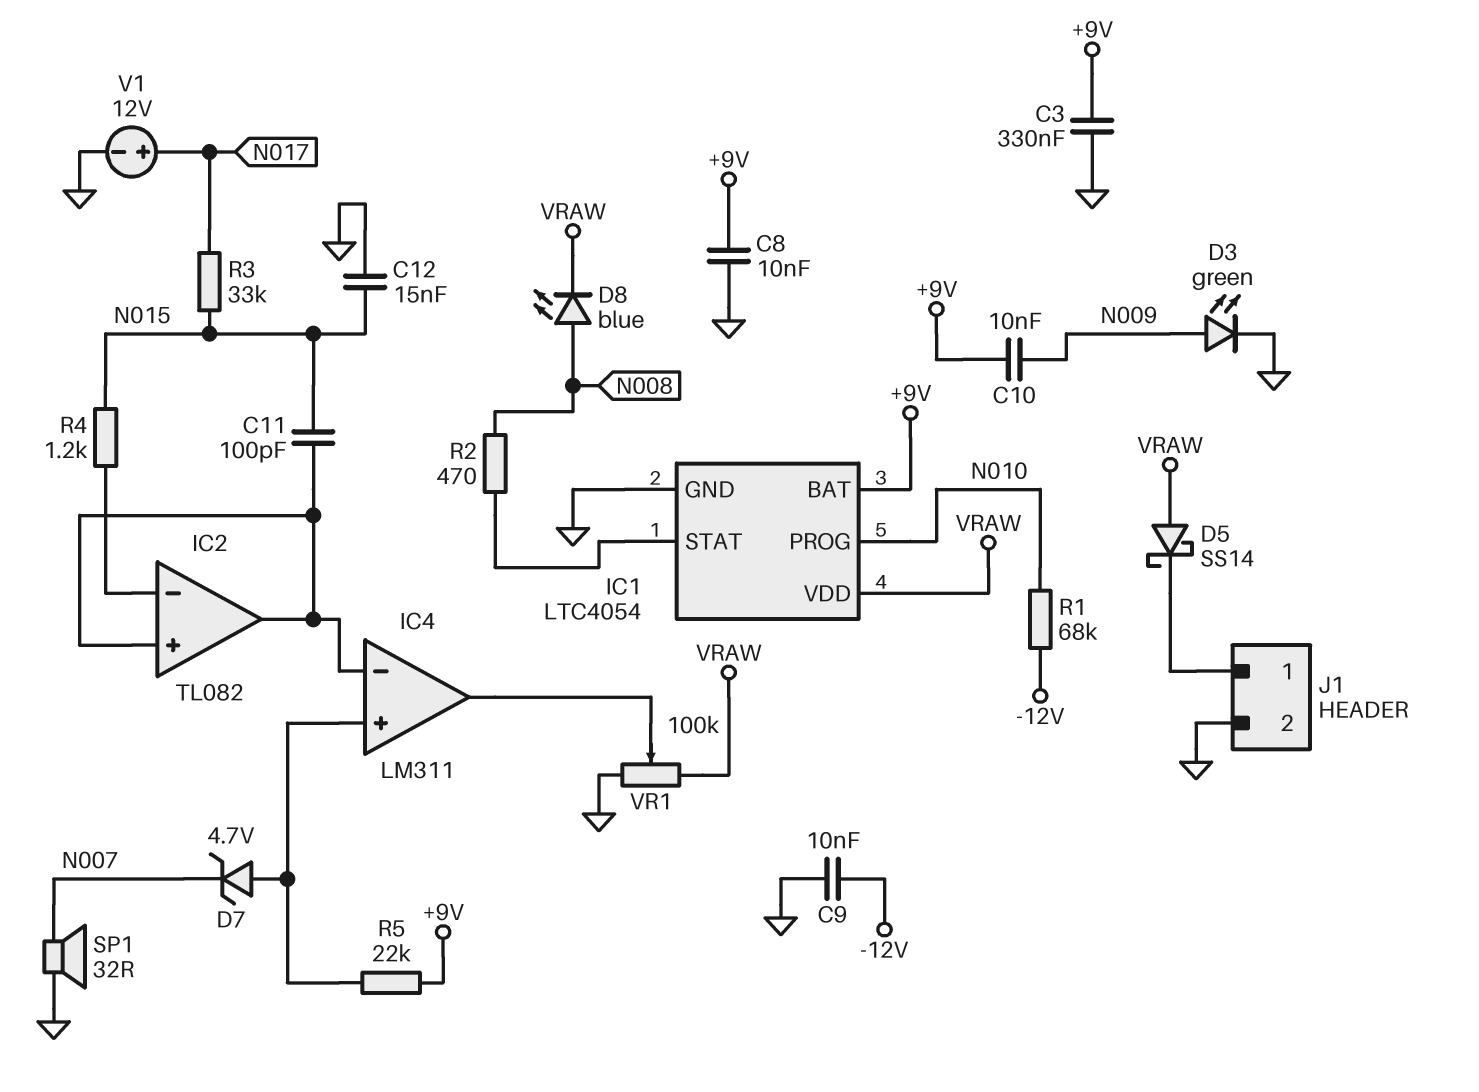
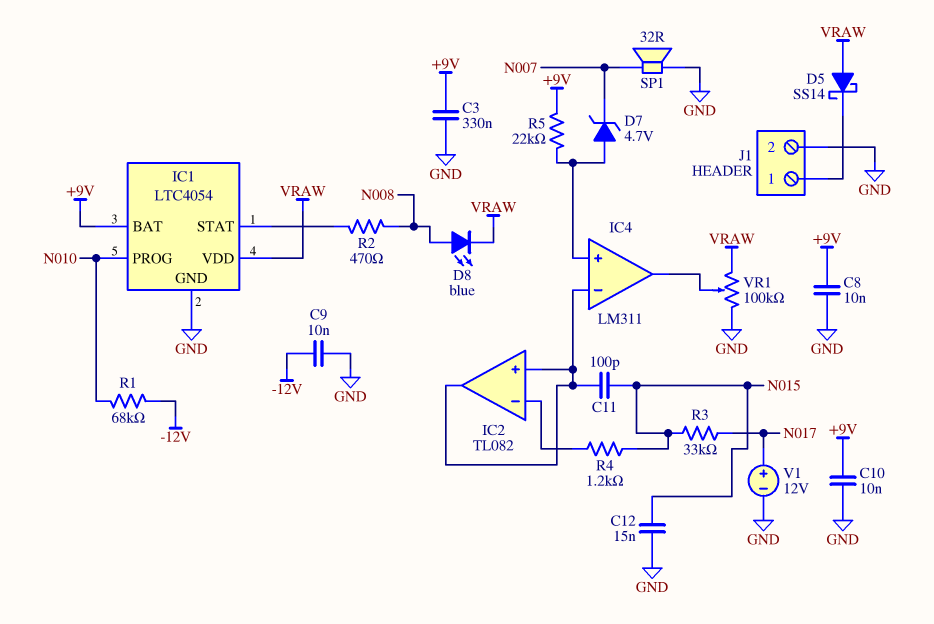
C10: 10nF (+9V, N009) -> 10nF (+9V, GND)
D3: LED green (A N009, K GND) -> none

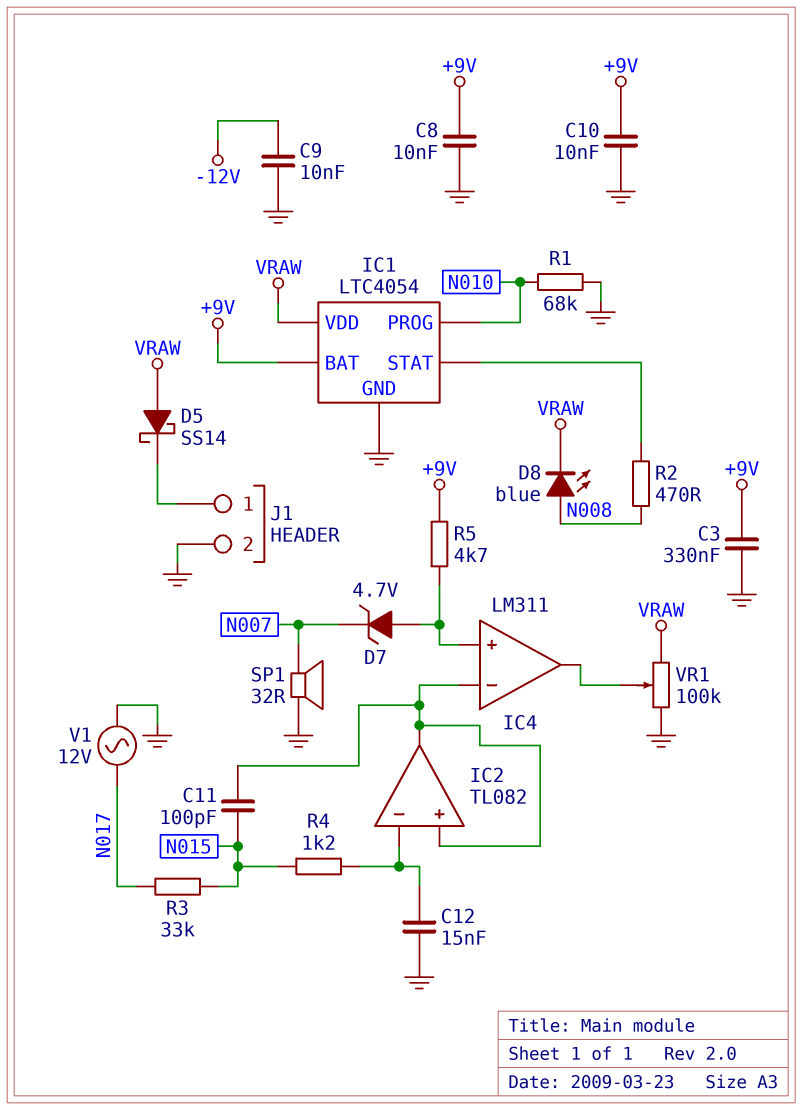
C12: 15nF (GND, N015) -> 15nF (GND, IC2/in-)
R1: 68k (-12V, N010) -> 68k (GND, N010)
R5: 22k (+9V, IC4/in+) -> 4.7k (+9V, IC4/in+)
V1: 12V (plus N017, minus GND) -> AC 12V (GND, N017)

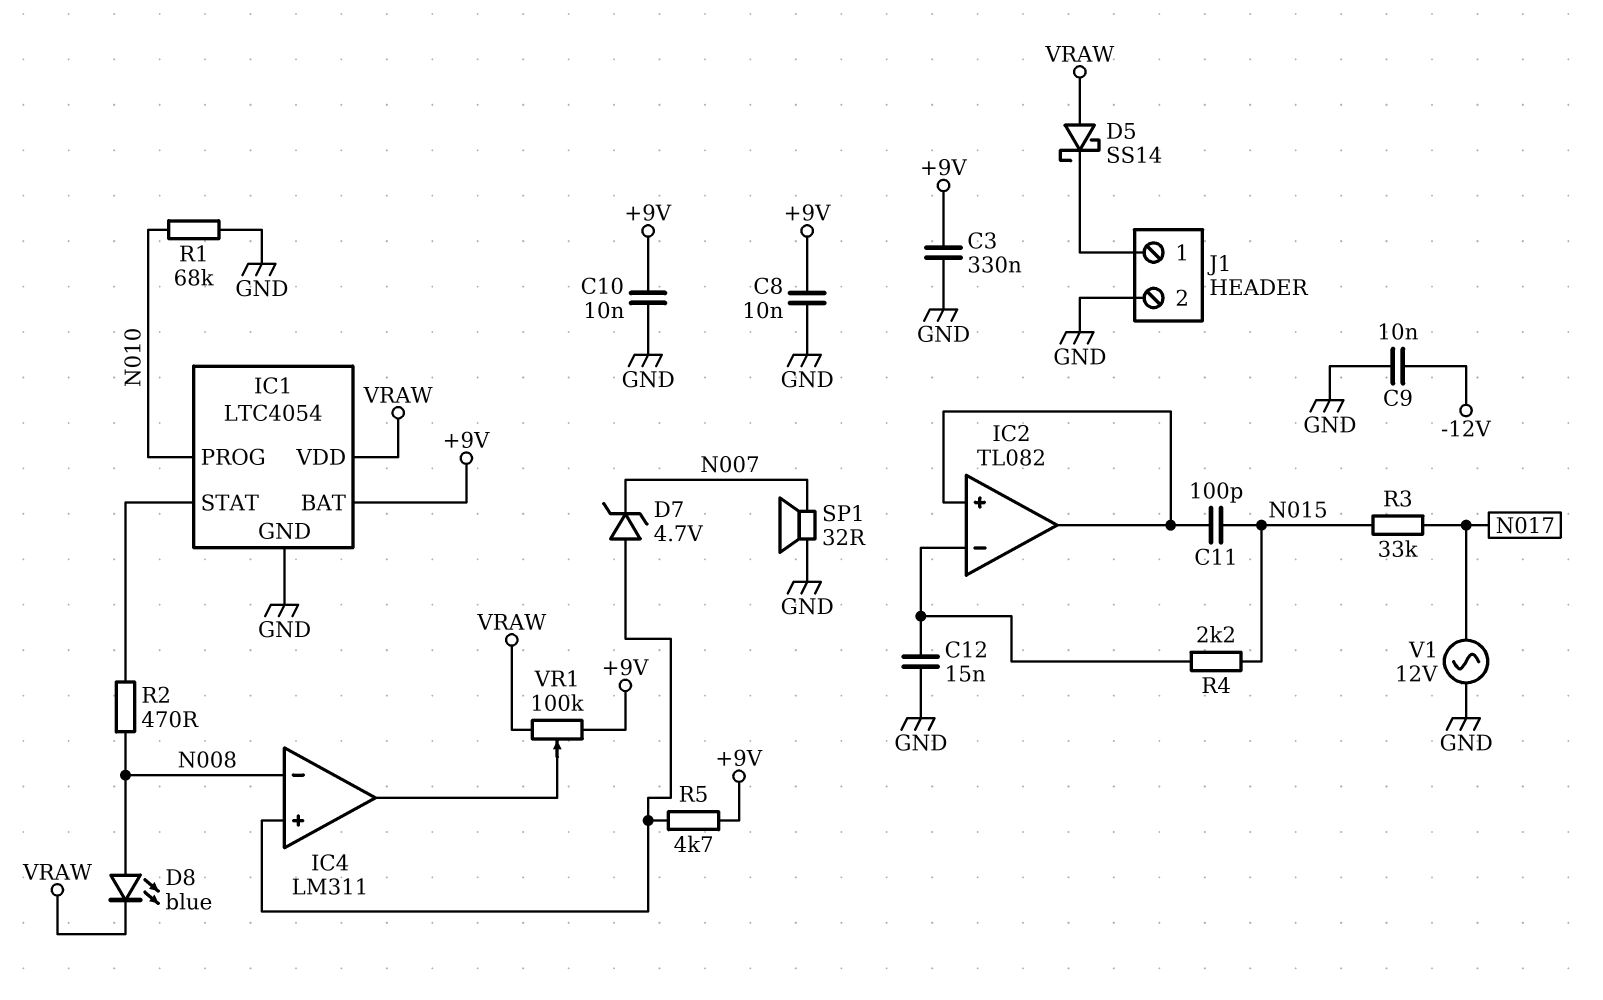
IC4 pin in-: IC2/in+ -> N008
R4: 1.2k (IC2/in-, N015) -> 2.2k (IC2/in-, N015)
VR1: 100k (GND, VRAW, wiper IC4/out) -> 100k (+9V, VRAW, wiper IC4/out)

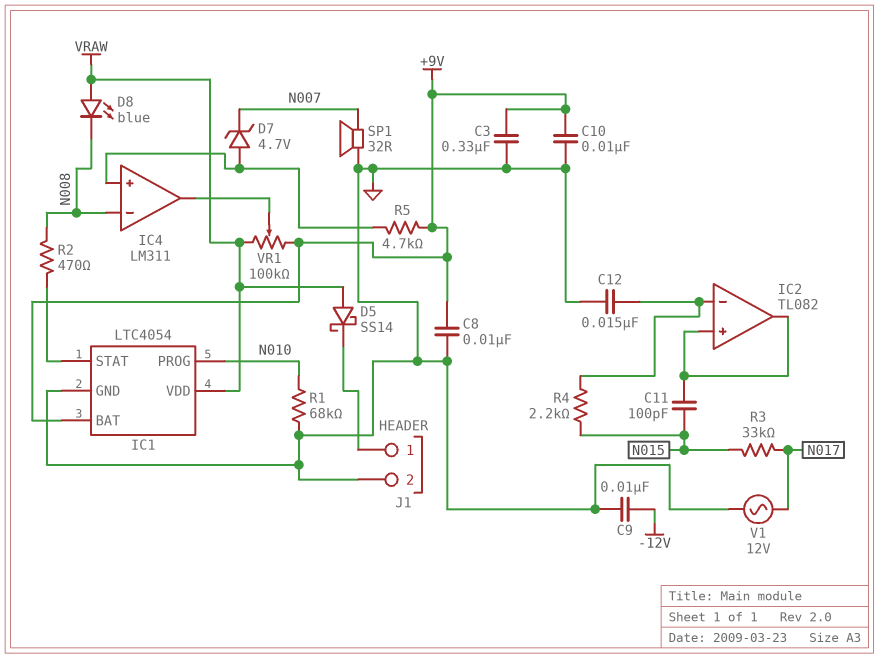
D8: LED blue (A N008, K VRAW) -> LED blue (A VRAW, K N008)

